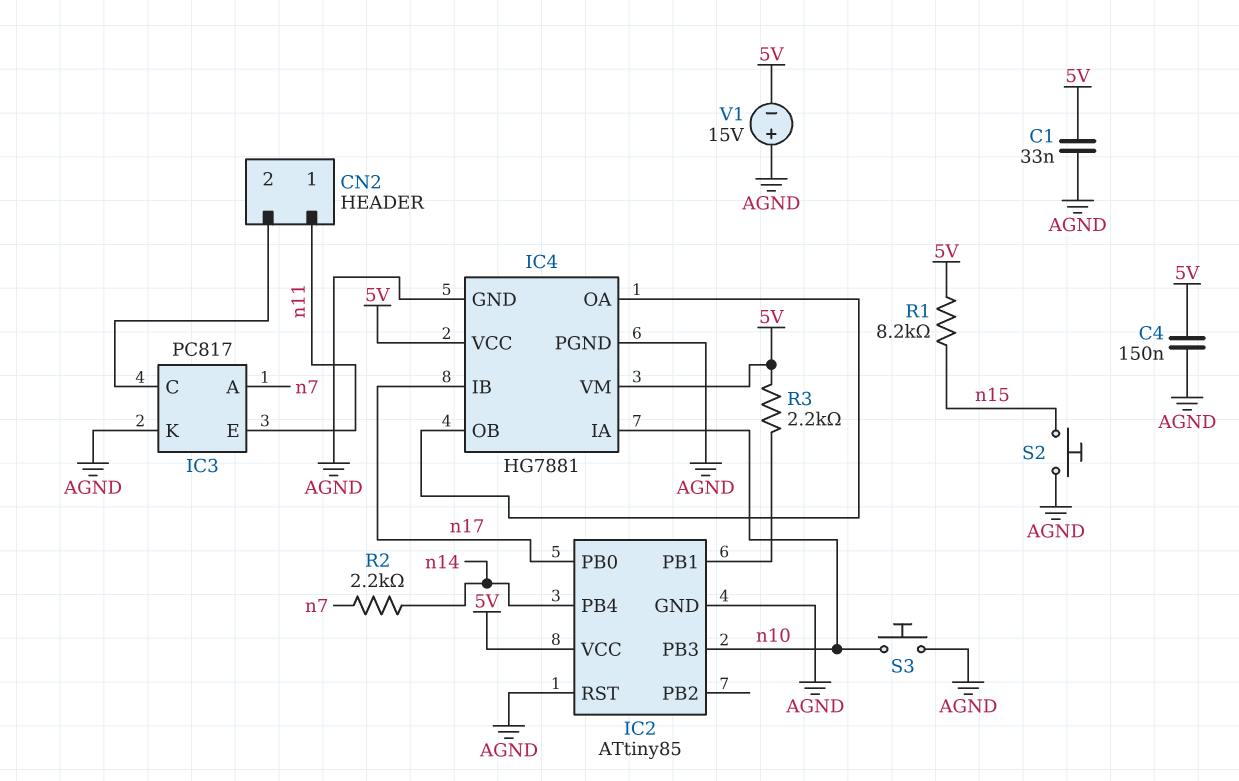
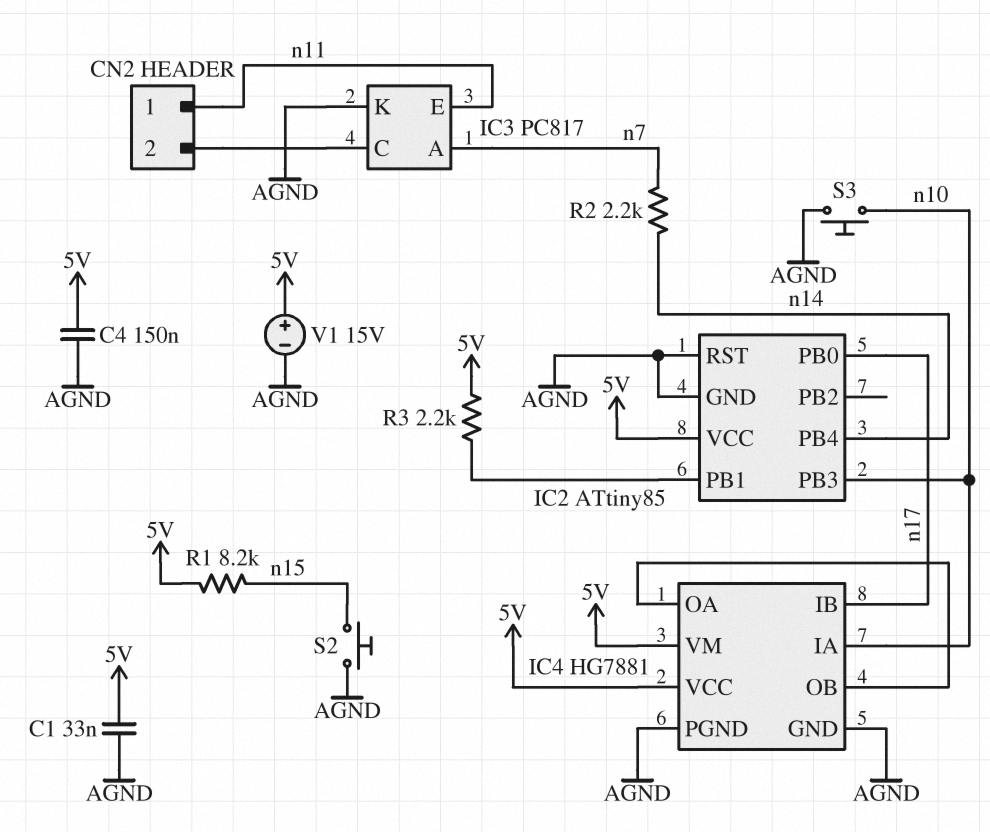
V1: 15V (plus AGND, minus 5V) -> 15V (plus 5V, minus AGND)

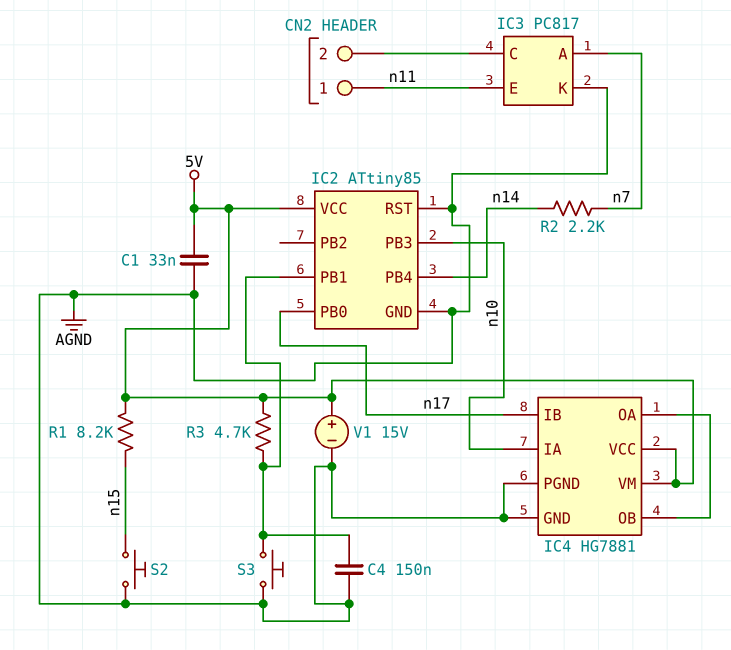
C4: 150nF (5V, AGND) -> 150nF (AGND, IC2/PB1)
R3: 2.2k (5V, IC2/PB1) -> 4.7k (5V, IC2/PB1)
S3: button (AGND, n10) -> button (AGND, IC2/PB1)

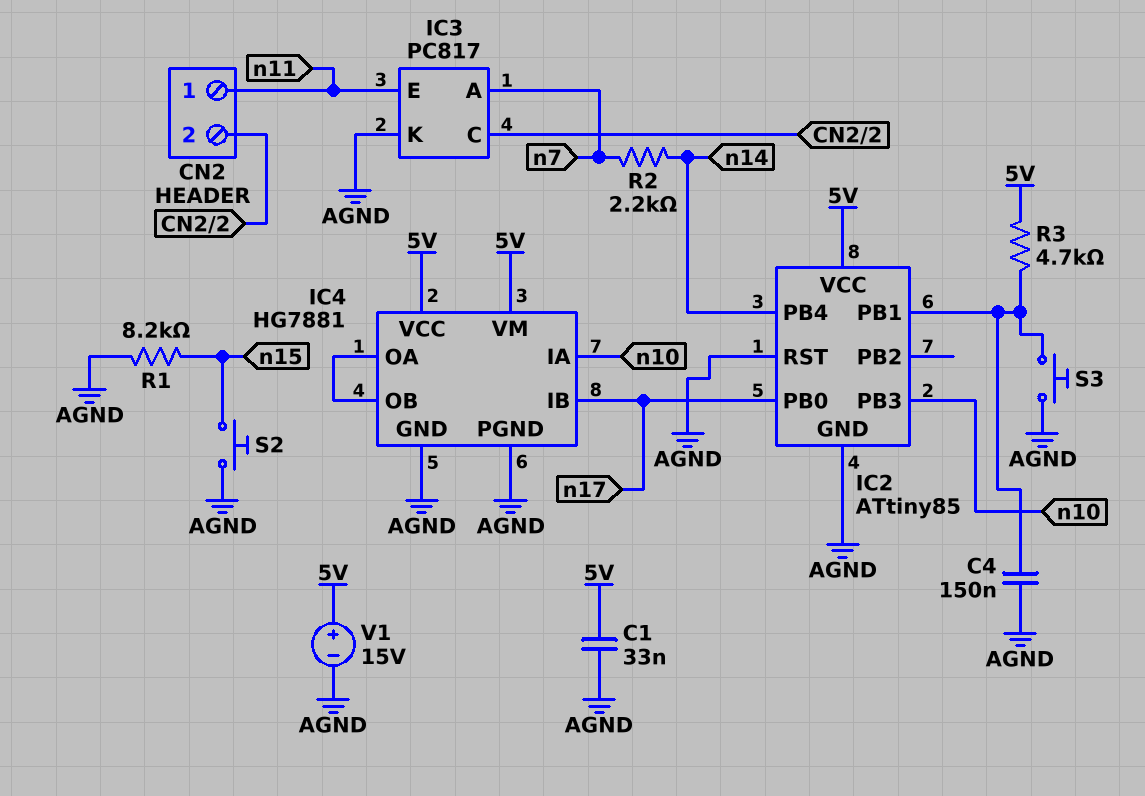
R1: 8.2k (5V, n15) -> 8.2k (AGND, n15)

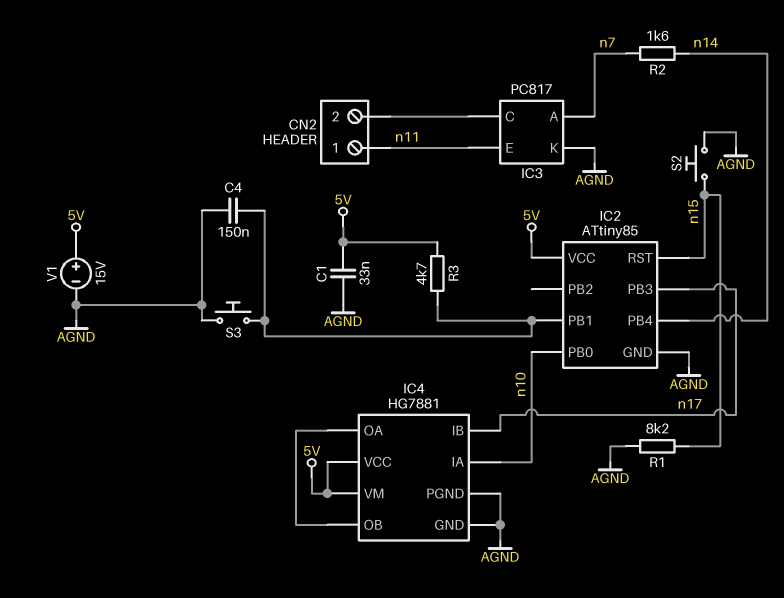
IC2 pin PB0: n17 -> n10
IC2 pin PB3: n10 -> n17
IC2 pin RST: AGND -> n15
R2: 2.2k (n7, n14) -> 1.6k (n7, n14)

